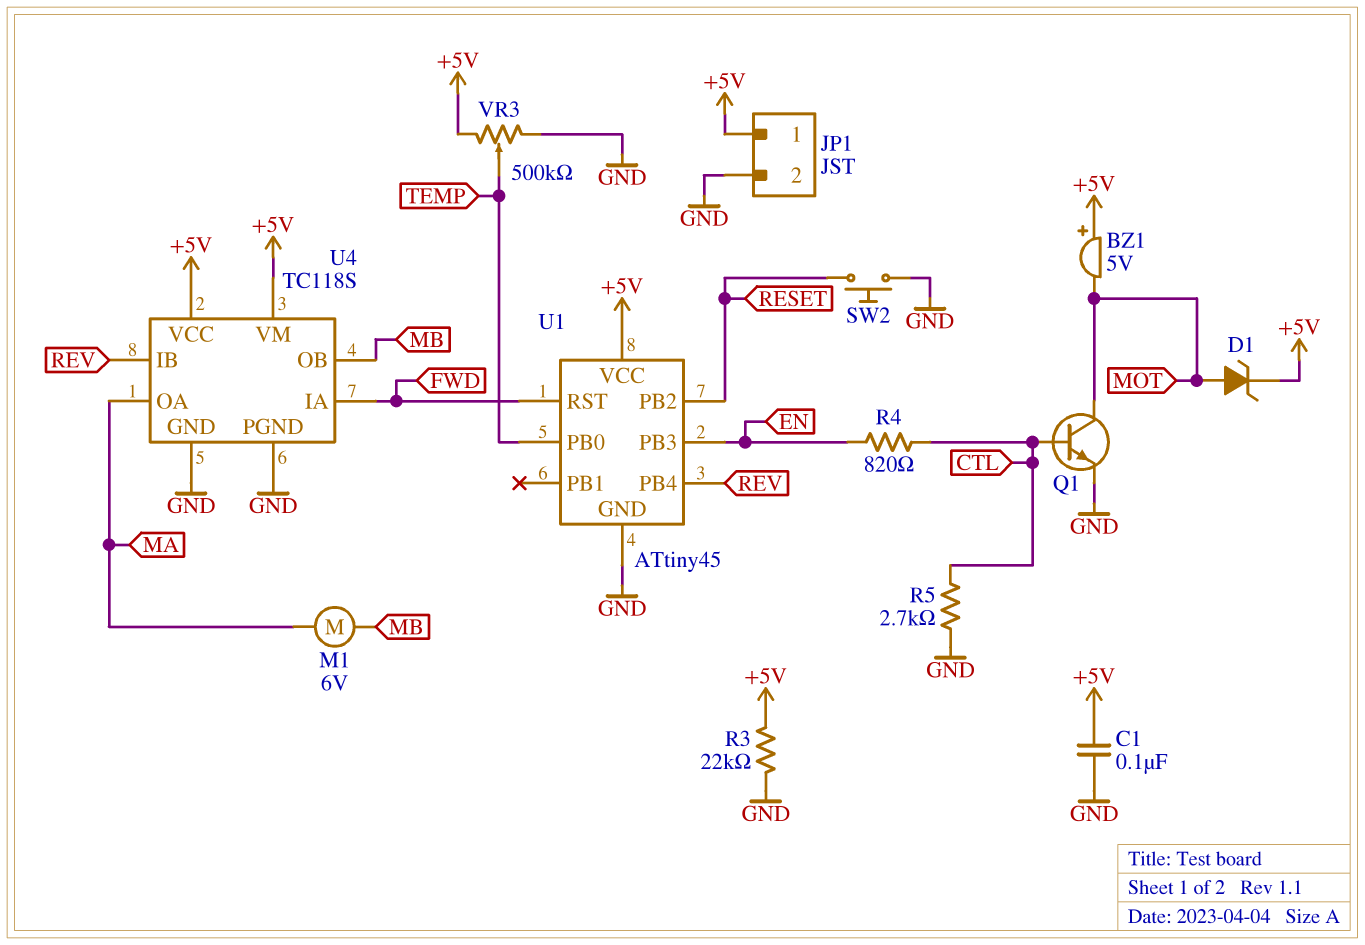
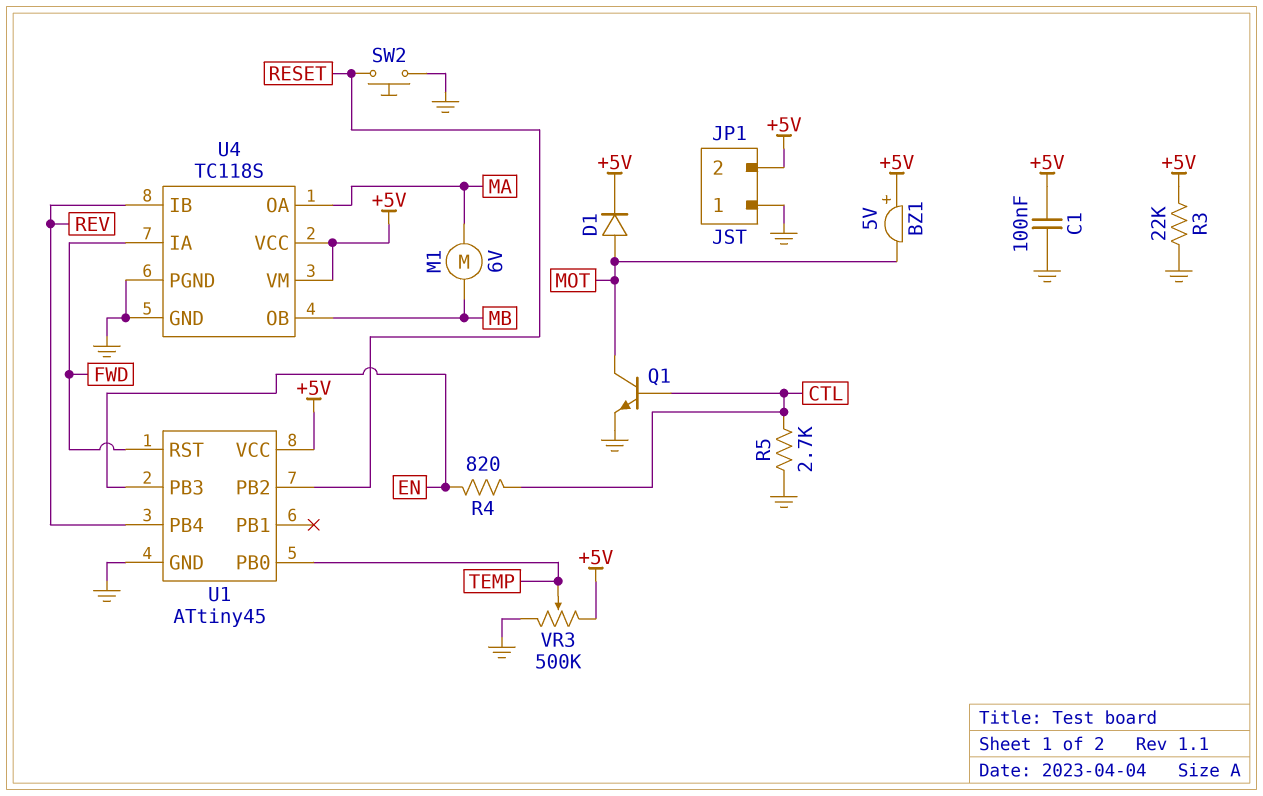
D1: zener (A MOT, K +5V) -> diode (A MOT, K +5V)
JP1 pin 1: +5V -> GND
JP1 pin 2: GND -> +5V

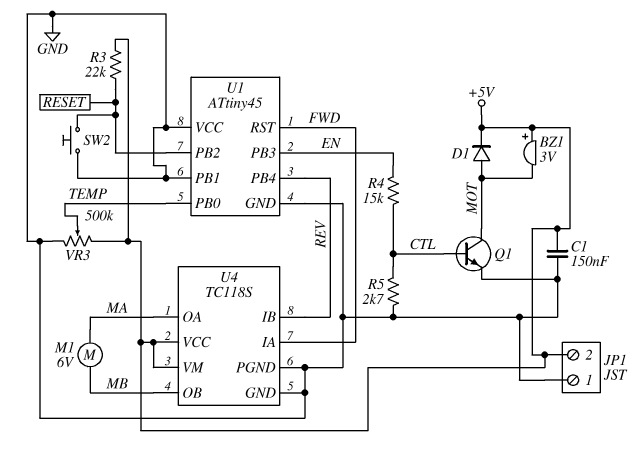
BZ1: buzzer 5V (plus +5V, minus MOT) -> buzzer 3V (plus +5V, minus MOT)
C1: 100nF (+5V, GND) -> 150nF (+5V, GND)
R3: 22k (+5V, GND) -> 22k (+5V, RESET)
R4: 820 (CTL, EN) -> 15k (CTL, EN)
U1 pin PB1: none -> GND
U1 pin VCC: +5V -> GND

